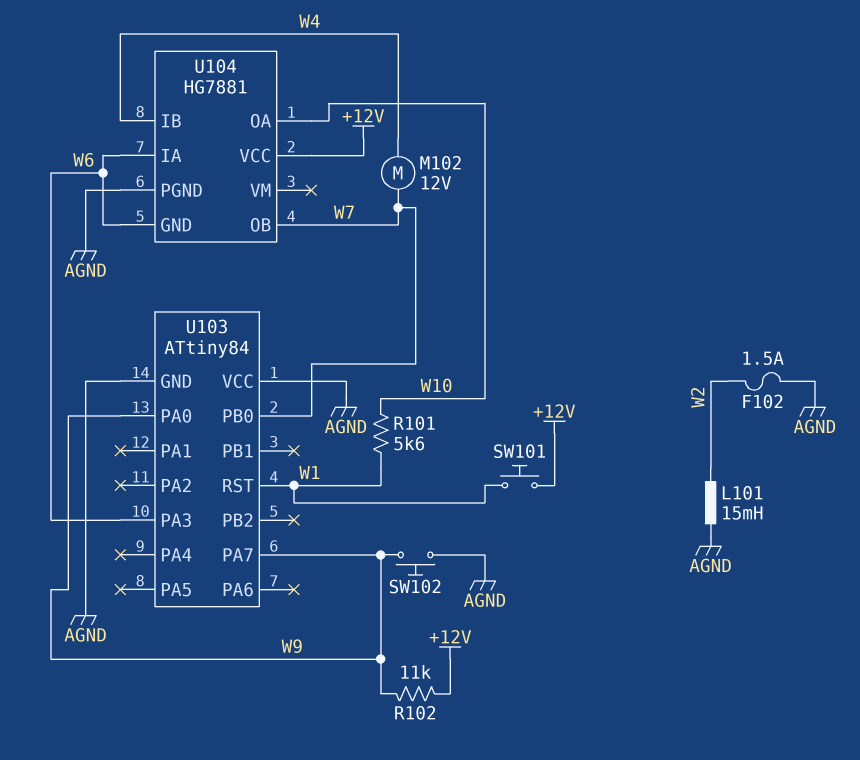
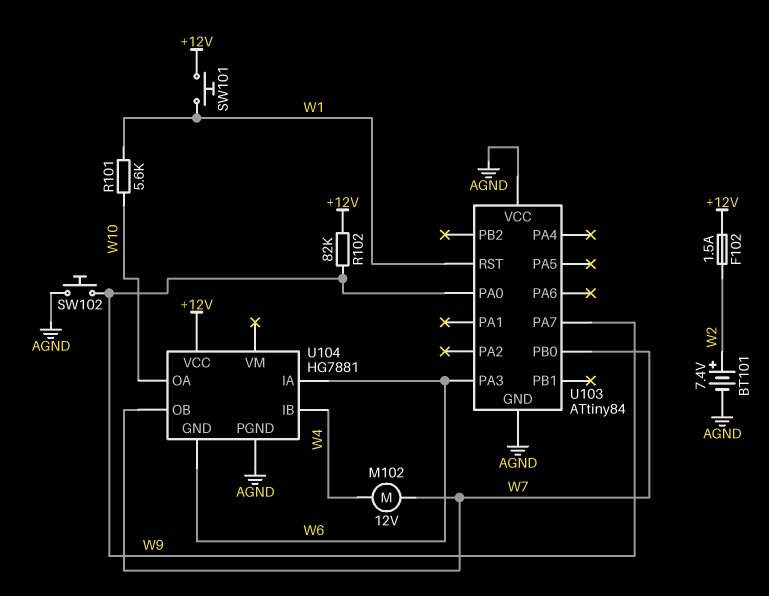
BT101: none -> 7.4V (plus W2, minus AGND)
F102: 1.5A (AGND, W2) -> 1.5A (+12V, W2)
L101: 15mH (AGND, W2) -> none
R102: 11k (+12V, W9) -> 82k (+12V, W9)

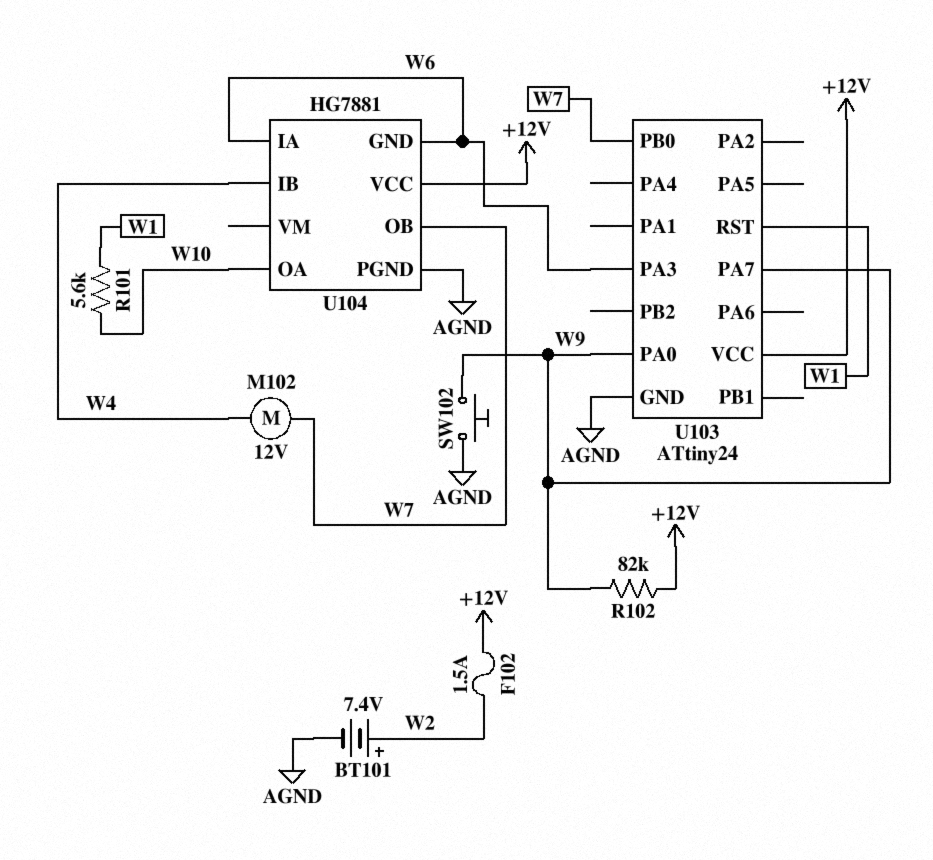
SW101: button (+12V, W1) -> none
U103: ATtiny84 -> ATtiny24
U103 pin VCC: AGND -> +12V

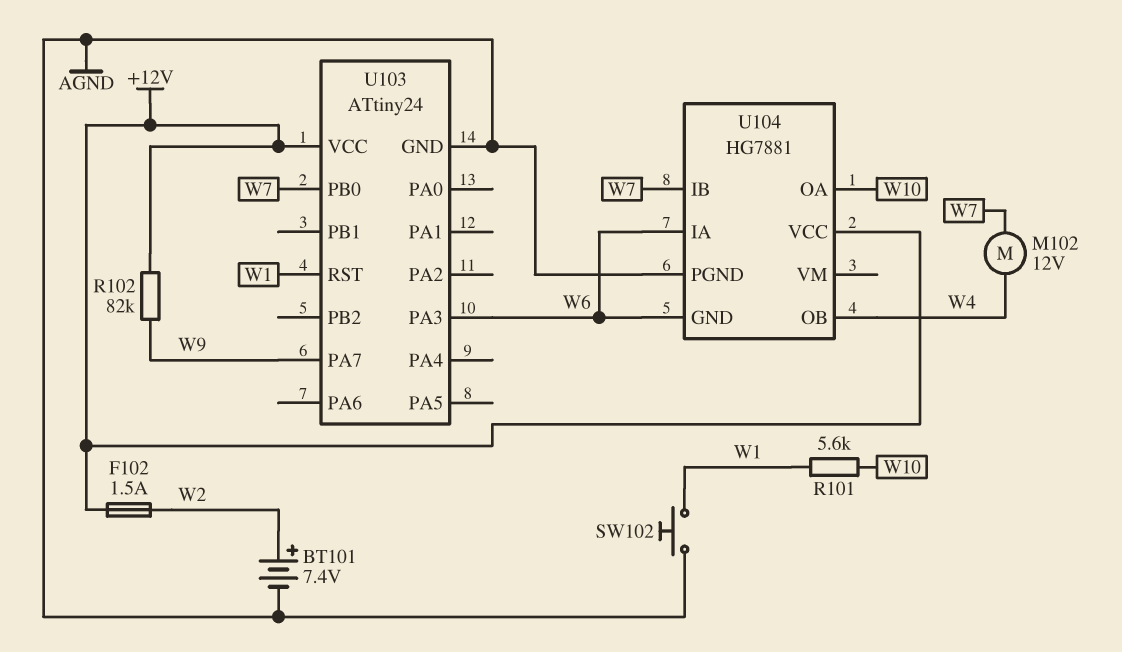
SW102: button (AGND, W9) -> button (AGND, W1)
U103 pin PA0: W9 -> none
U104 pin IB: W4 -> W7
U104 pin OB: W7 -> W4

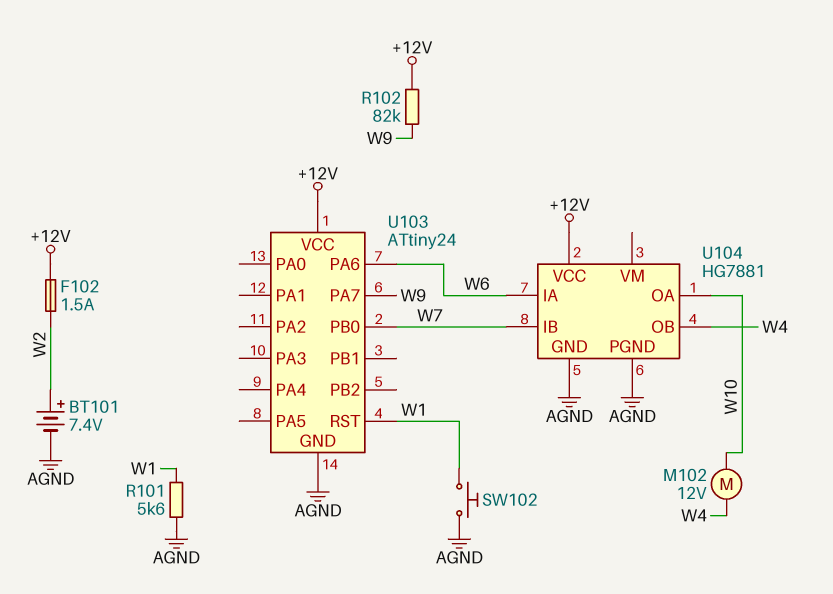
M102: motor 12V (W4, W7) -> motor 12V (W4, W10)
R101: 5.6k (W1, W10) -> 5.6k (AGND, W1)
U103 pin PA3: W6 -> none
U103 pin PA6: none -> W6
U104 pin GND: W6 -> AGND

